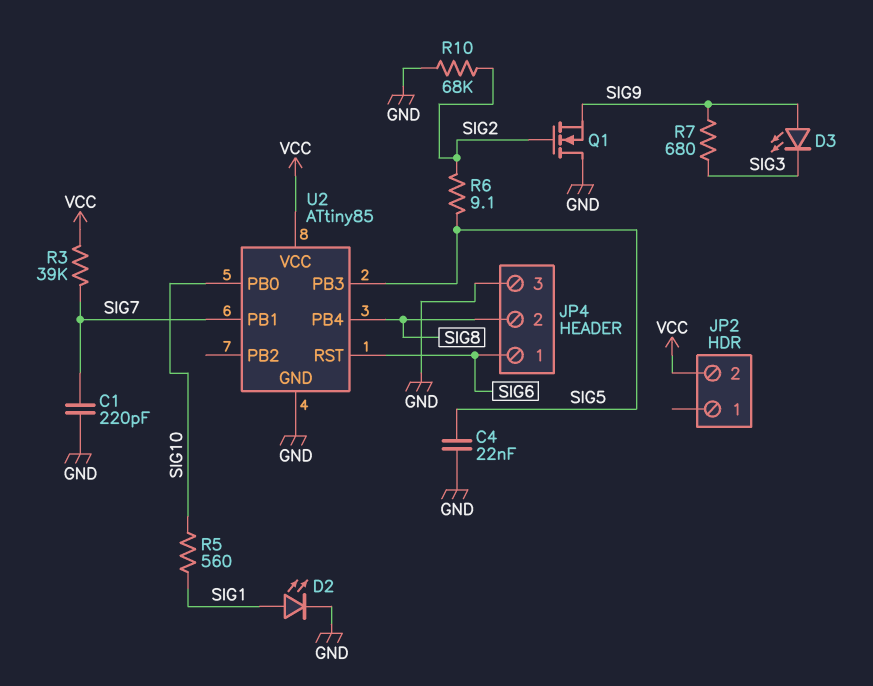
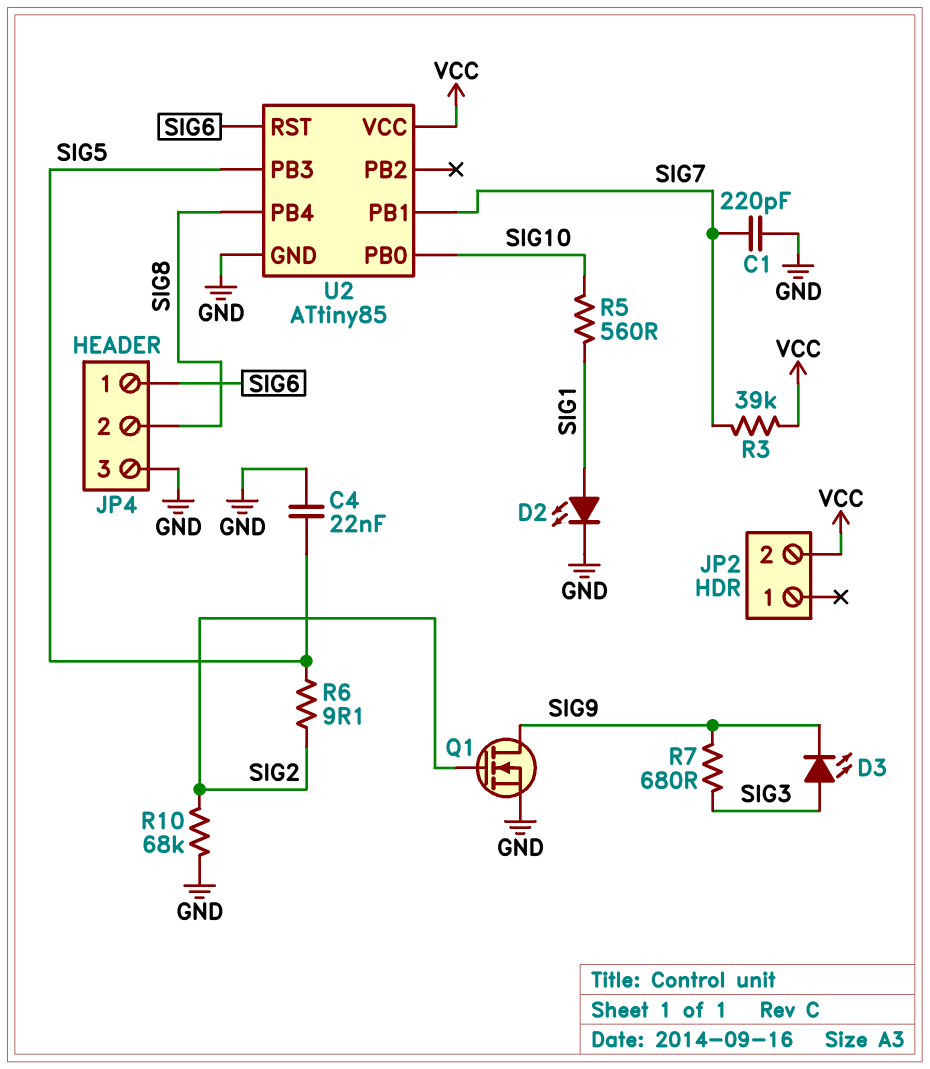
D3: LED (A SIG9, K SIG3) -> LED (A SIG3, K SIG9)
Q1: NMOS (G SIG2, D GND, S SIG9) -> NMOS (G SIG2, D SIG9, S GND)

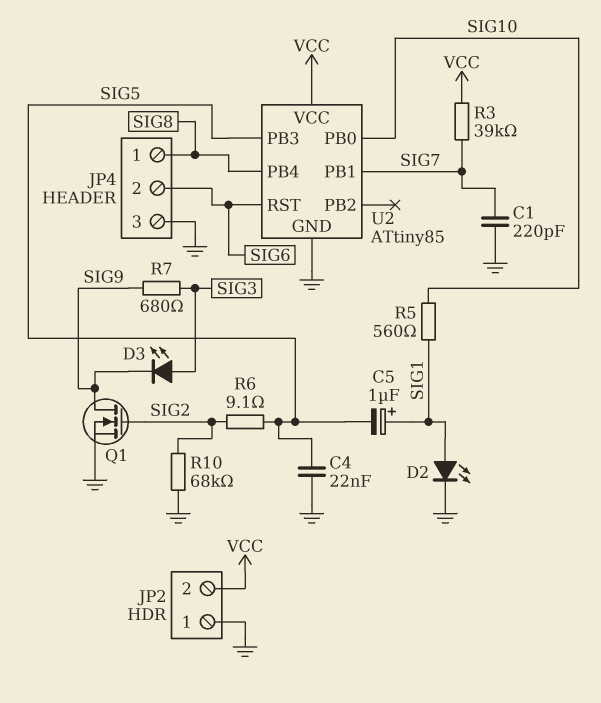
C5: none -> 1uF (plus SIG1, minus SIG5)
JP2 pin 1: none -> GND
JP4 pin 1: SIG6 -> SIG8
JP4 pin 2: SIG8 -> SIG6

